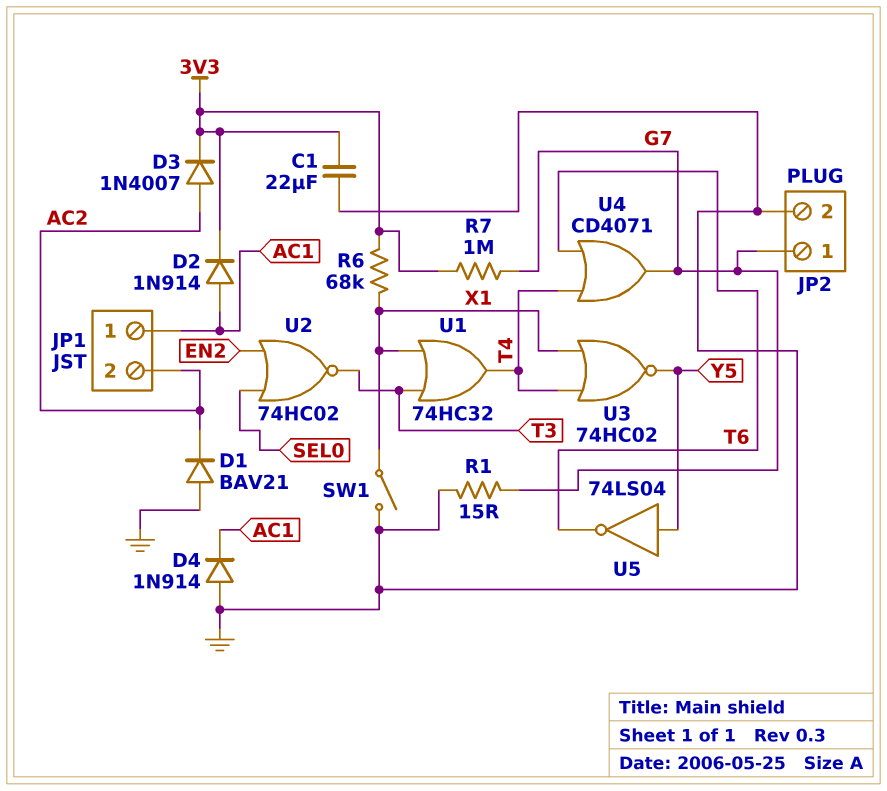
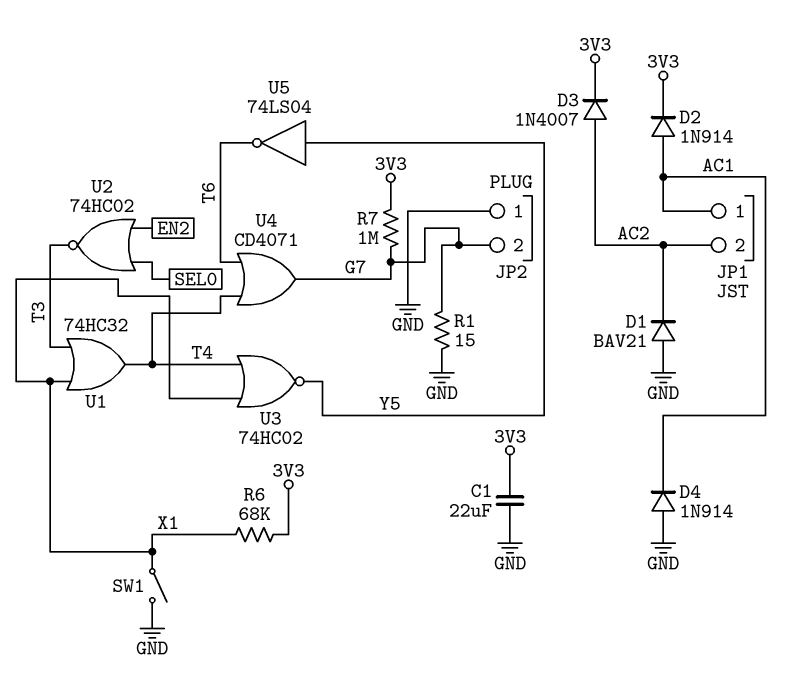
JP2 pin 1: G7 -> GND
JP2 pin 2: GND -> G7

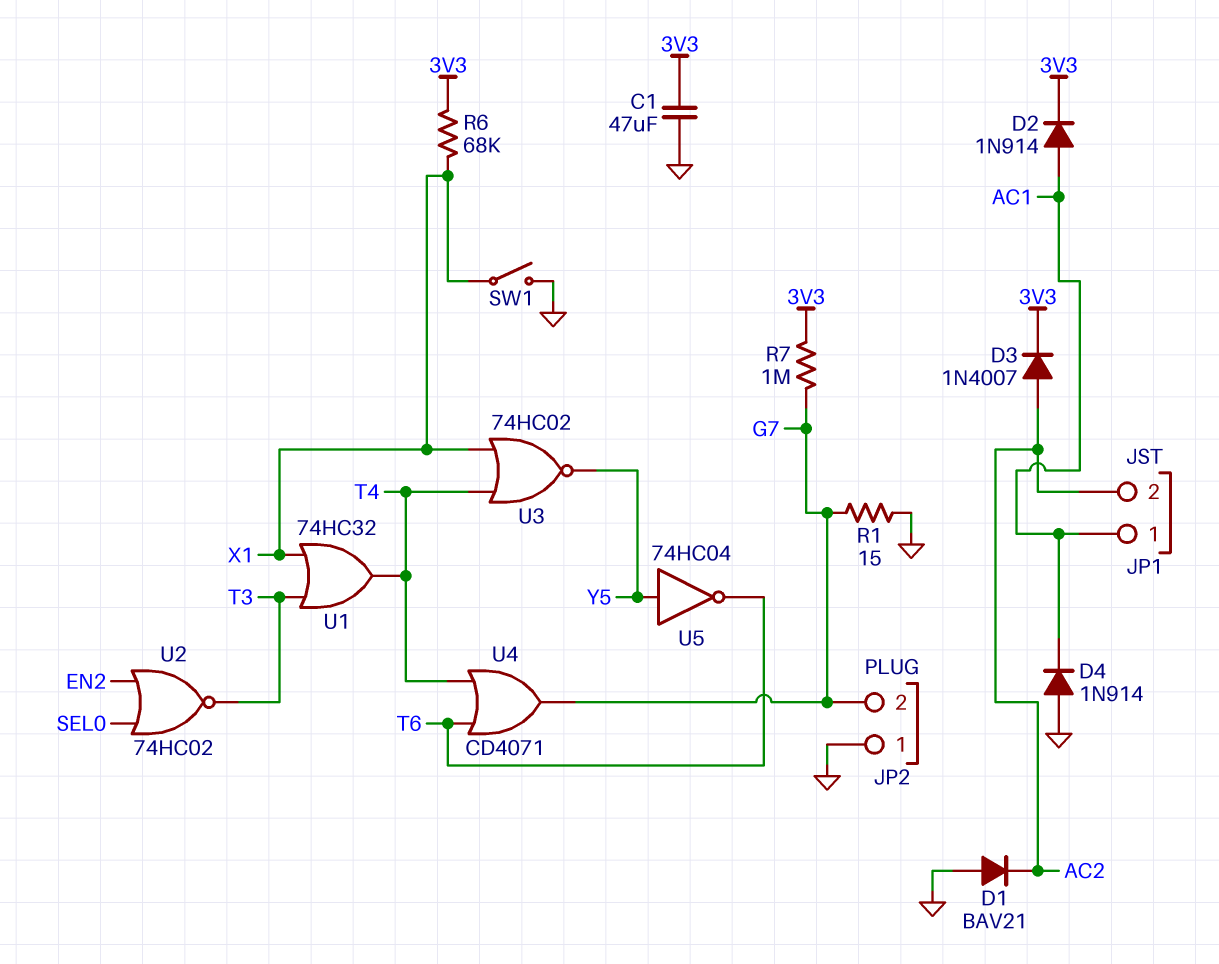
C1: 22uF (3V3, GND) -> 47uF (3V3, GND)
U5: NOT 74LS04 (in Y5, out T6) -> NOT 74HC04 (in Y5, out T6)

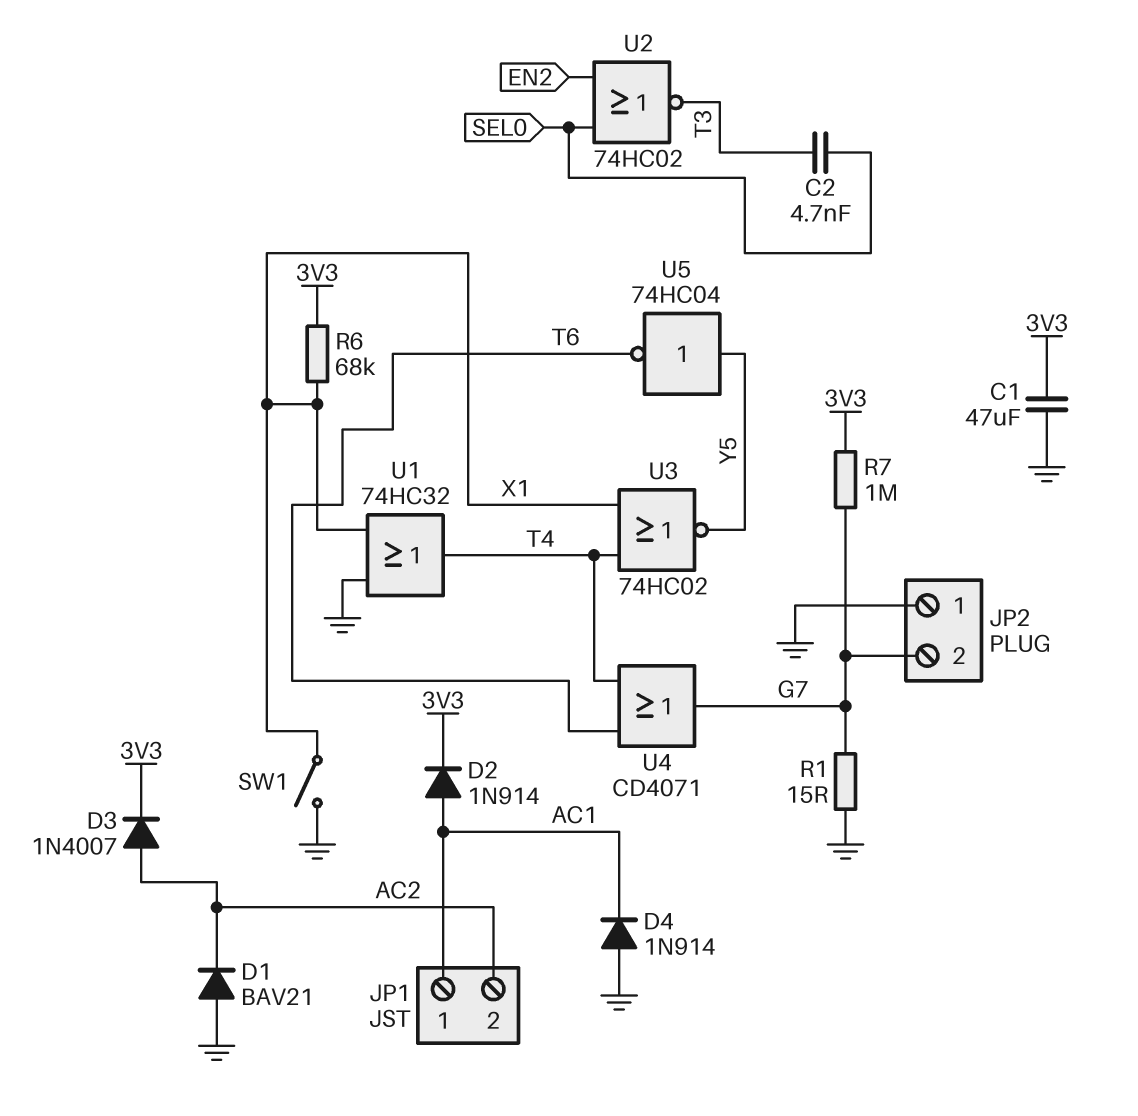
C2: none -> 4.7nF (SEL0, T3)
U1: OR 74HC32 (in T3, in X1, out T4) -> OR 74HC32 (in GND, in X1, out T4)

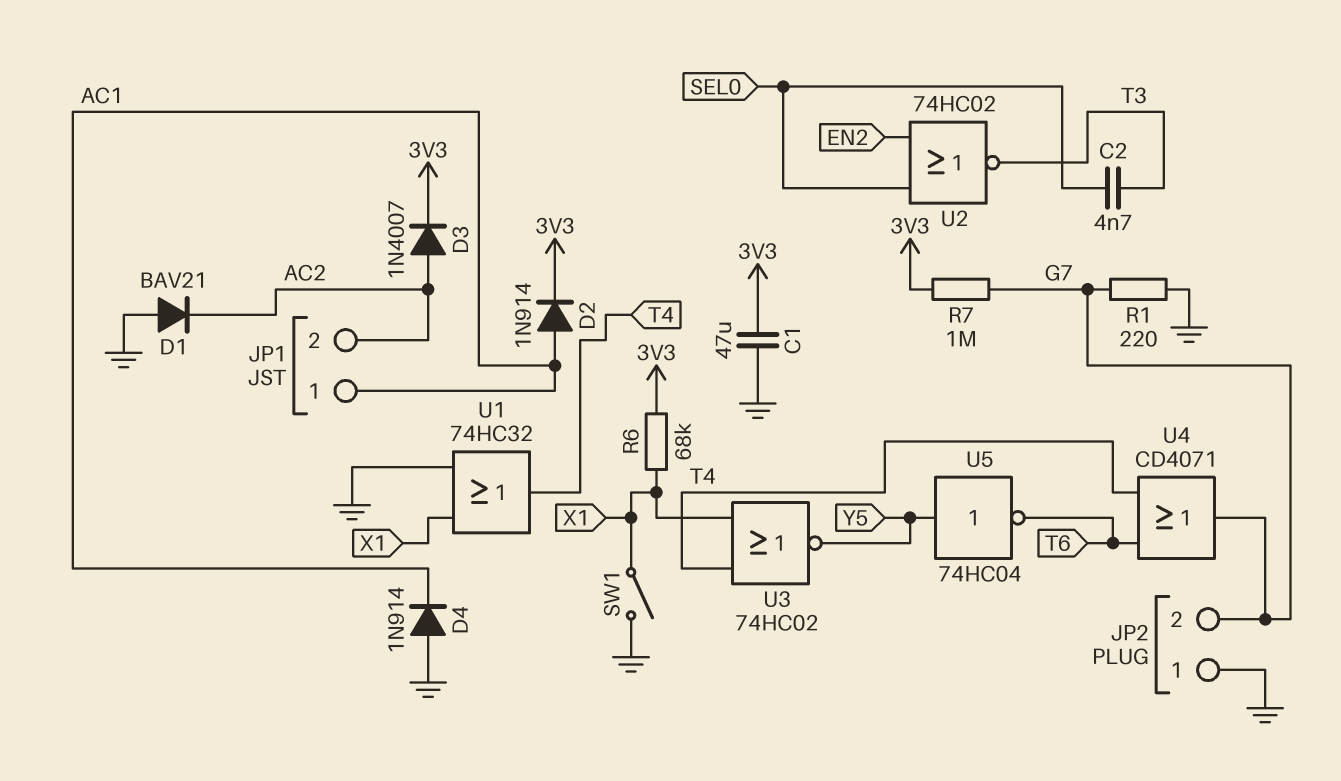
R1: 15 (G7, GND) -> 220 (G7, GND)

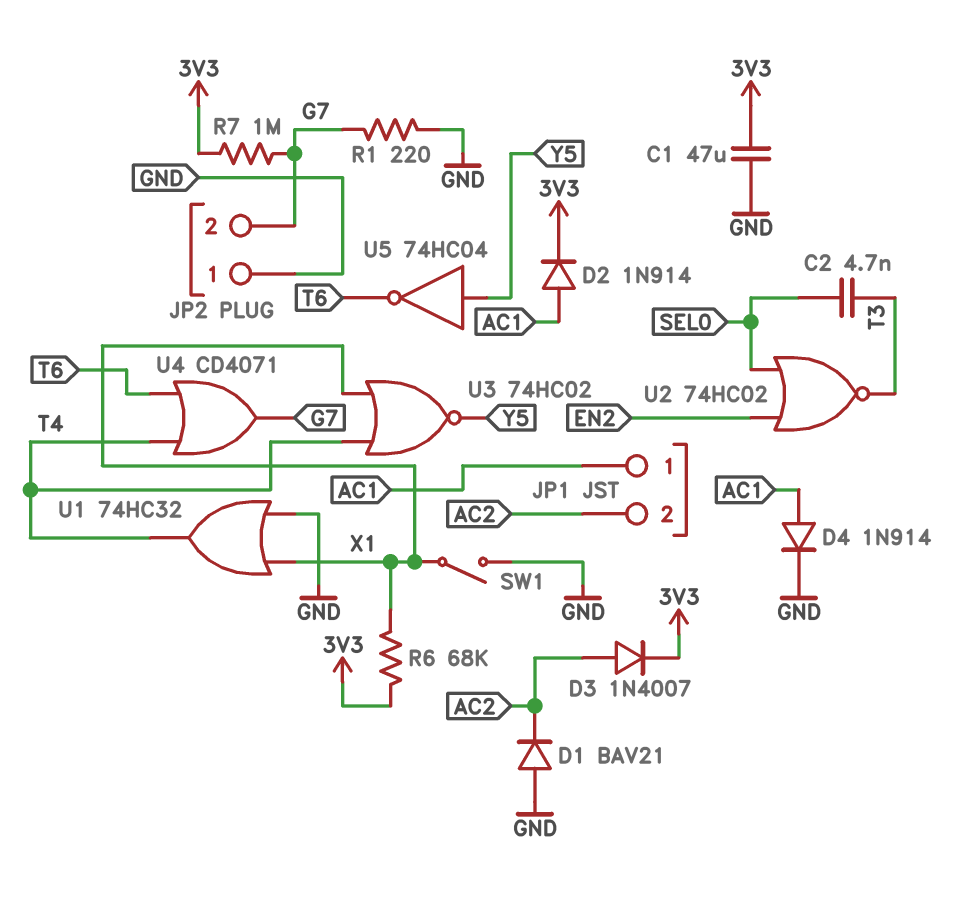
D4: diode 1N914 (A GND, K AC1) -> diode 1N914 (A AC1, K GND)

